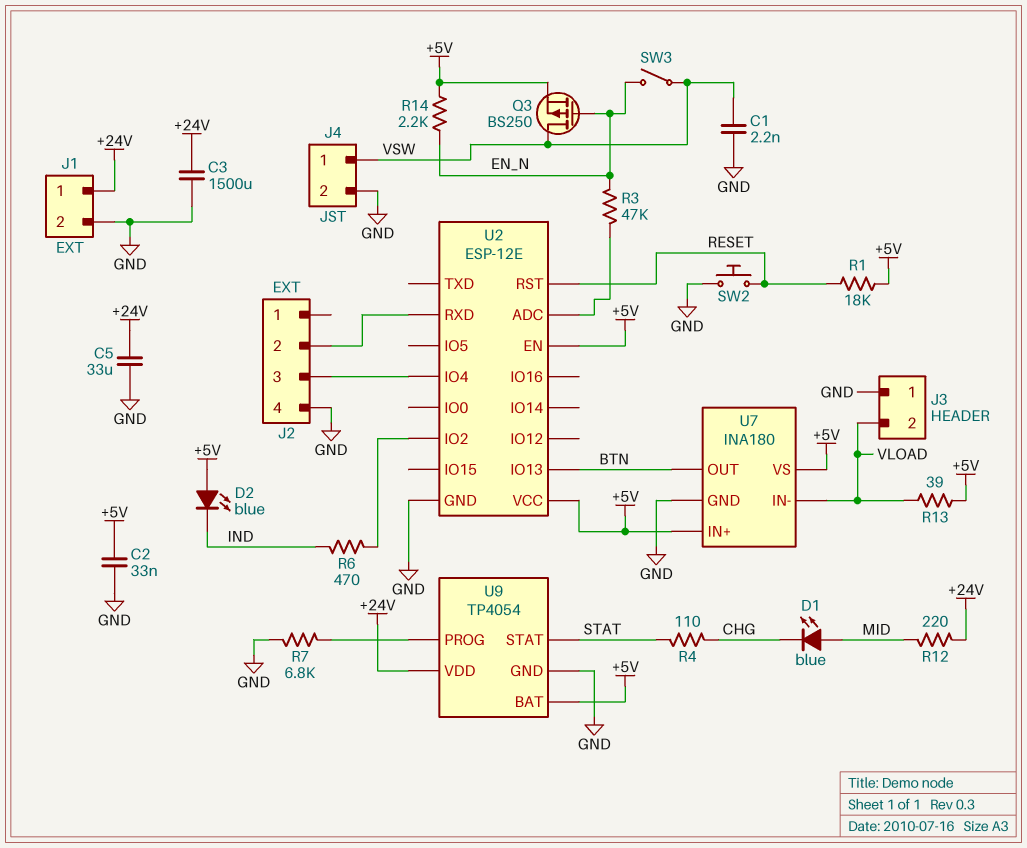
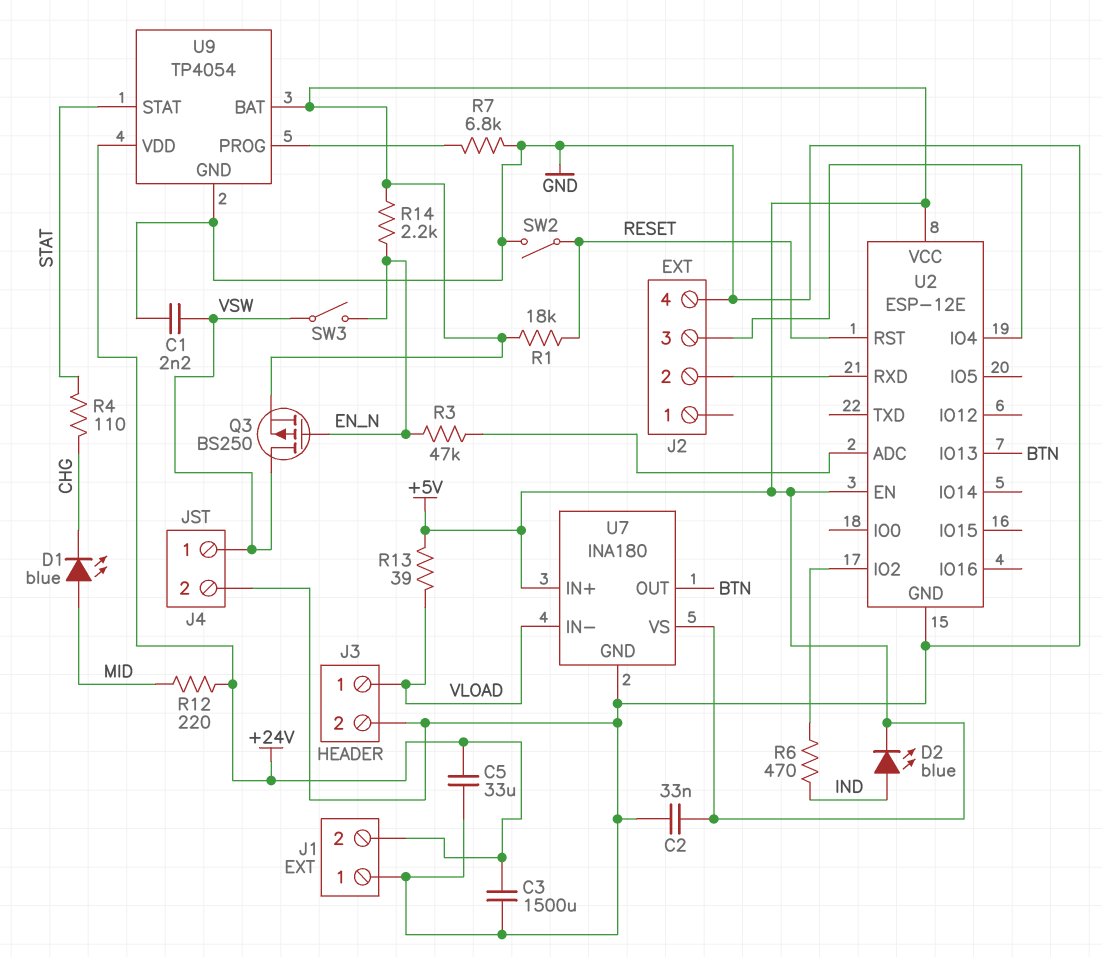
D2: LED blue (A +5V, K IND) -> LED blue (A IND, K +5V)
J1 pin 1: +24V -> GND
J1 pin 2: GND -> +24V
J3 pin 1: GND -> VLOAD
J3 pin 2: VLOAD -> GND
SW2: button (GND, RESET) -> switch (GND, RESET)

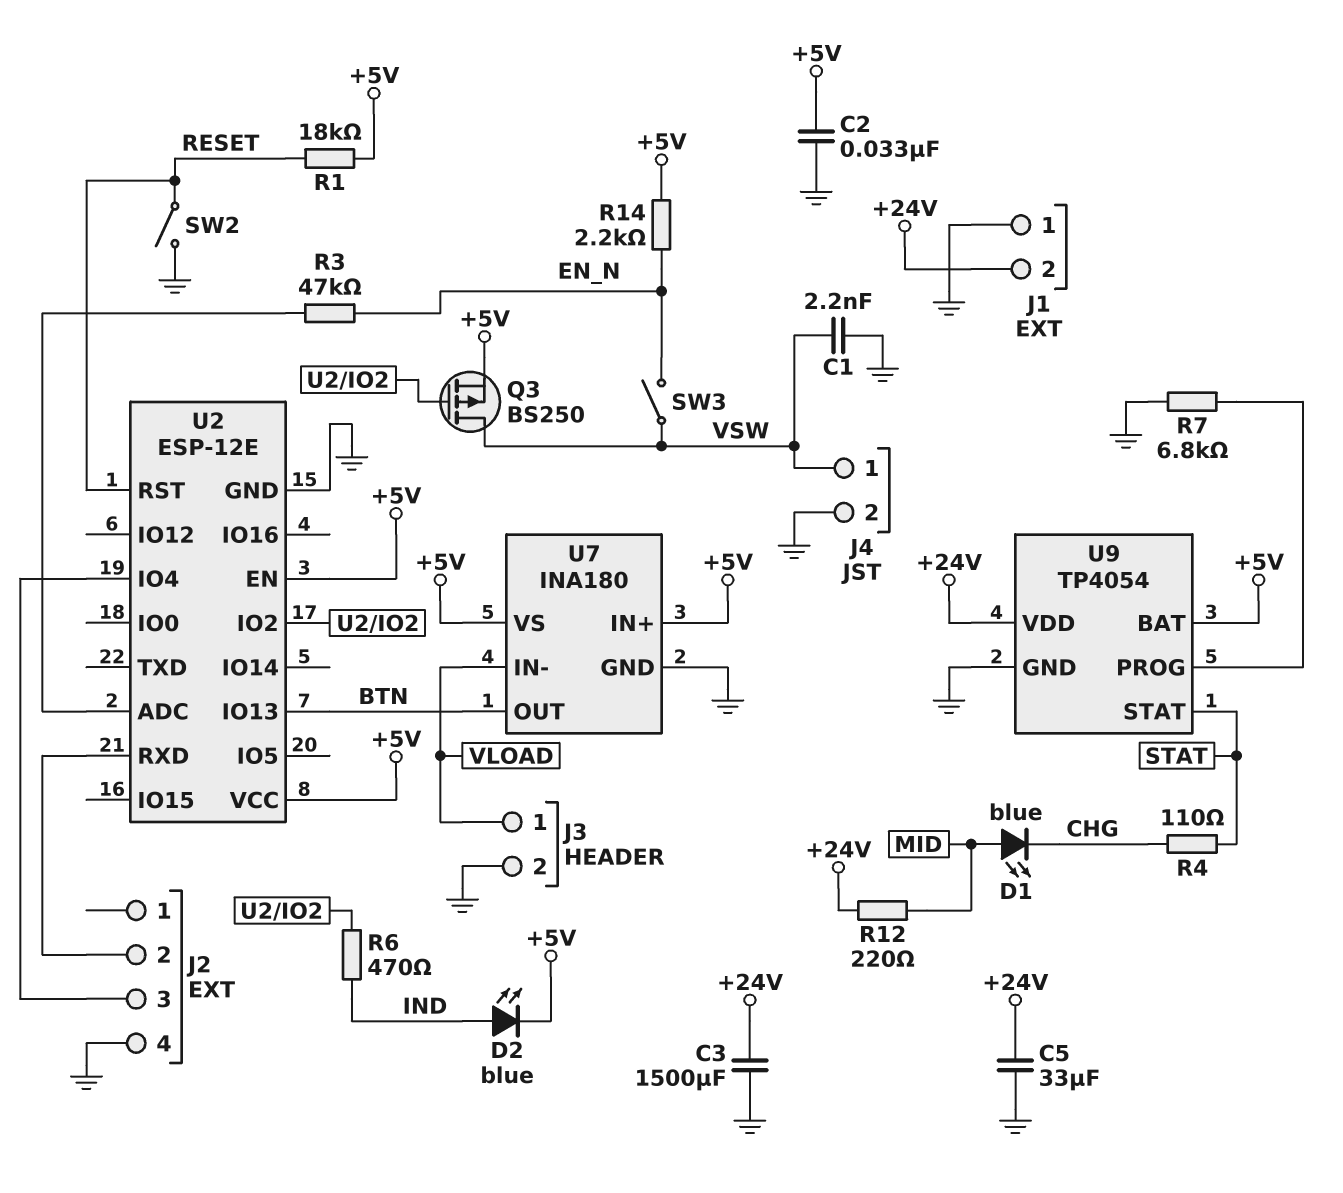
Q3: PMOS BS250 (G EN_N, D VSW, S +5V) -> PMOS BS250 (G U2/IO2, D VSW, S +5V)
R13: 39 (+5V, VLOAD) -> none

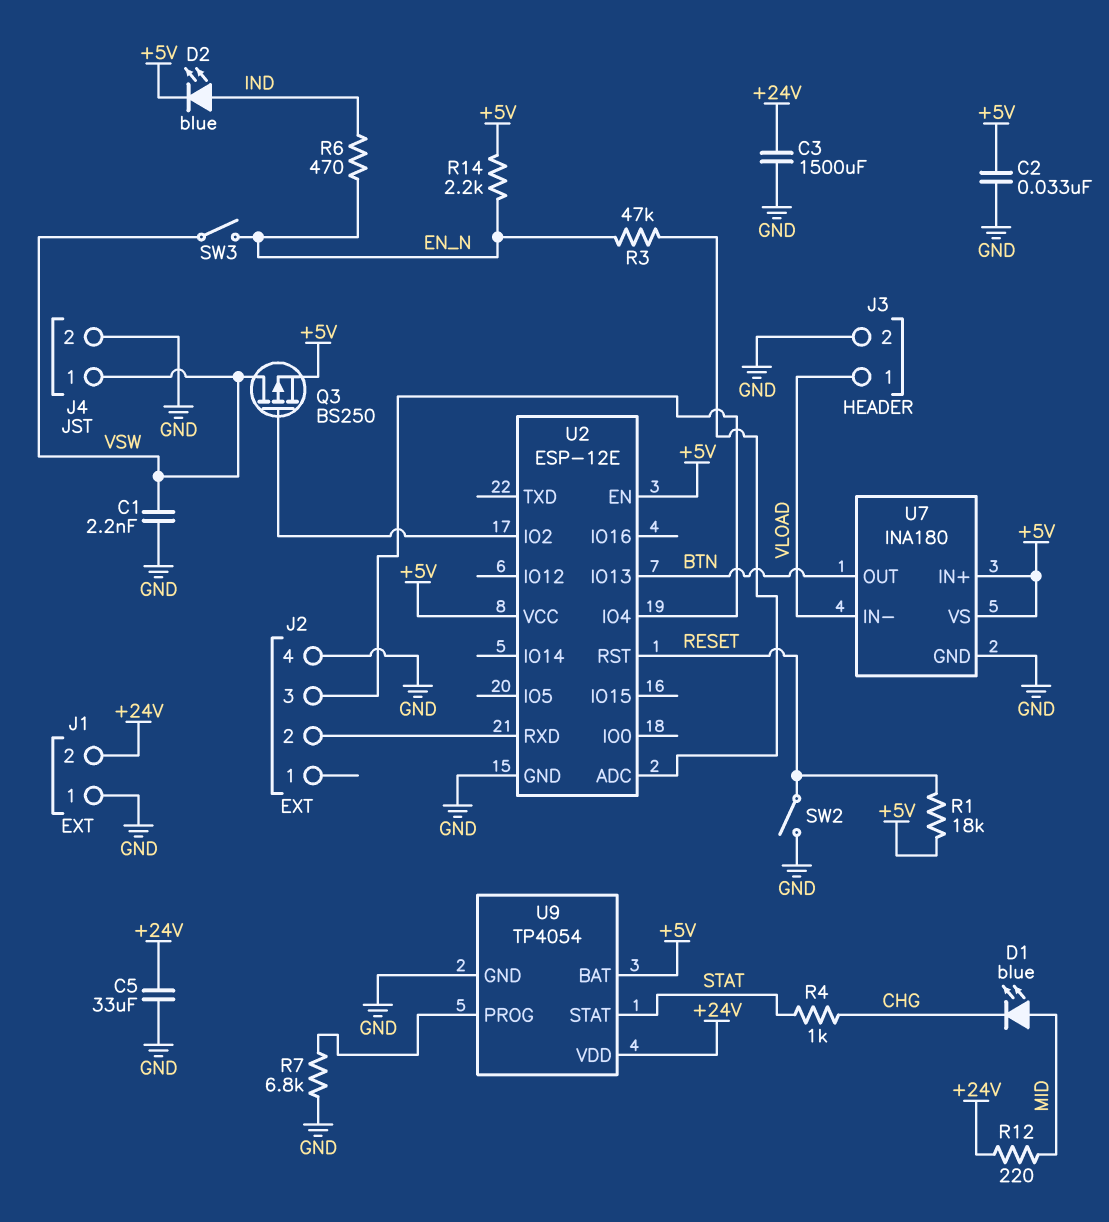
R4: 110 (CHG, STAT) -> 1k (CHG, STAT)
R6: 470 (IND, U2/IO2) -> 470 (EN_N, IND)

